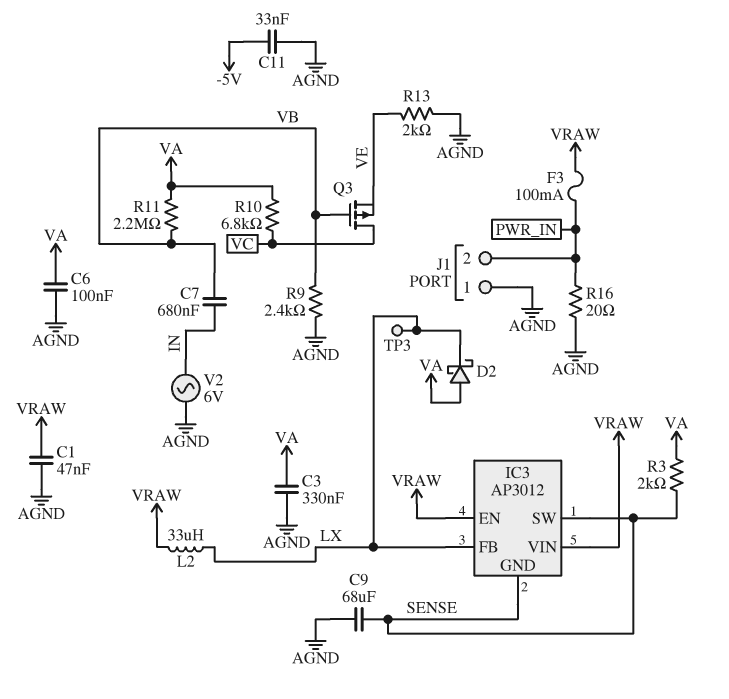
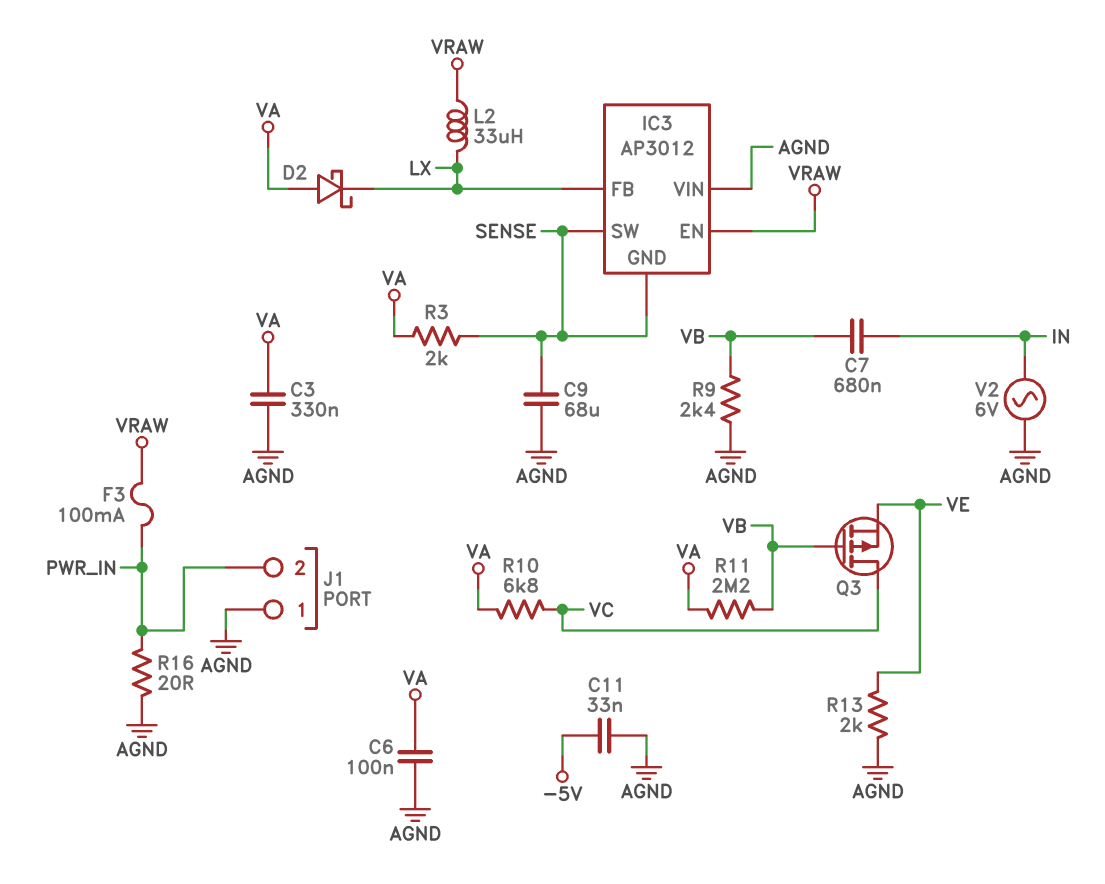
C1: 47nF (AGND, VRAW) -> none
IC3 pin VIN: VRAW -> AGND
TP3: test point (LX) -> none

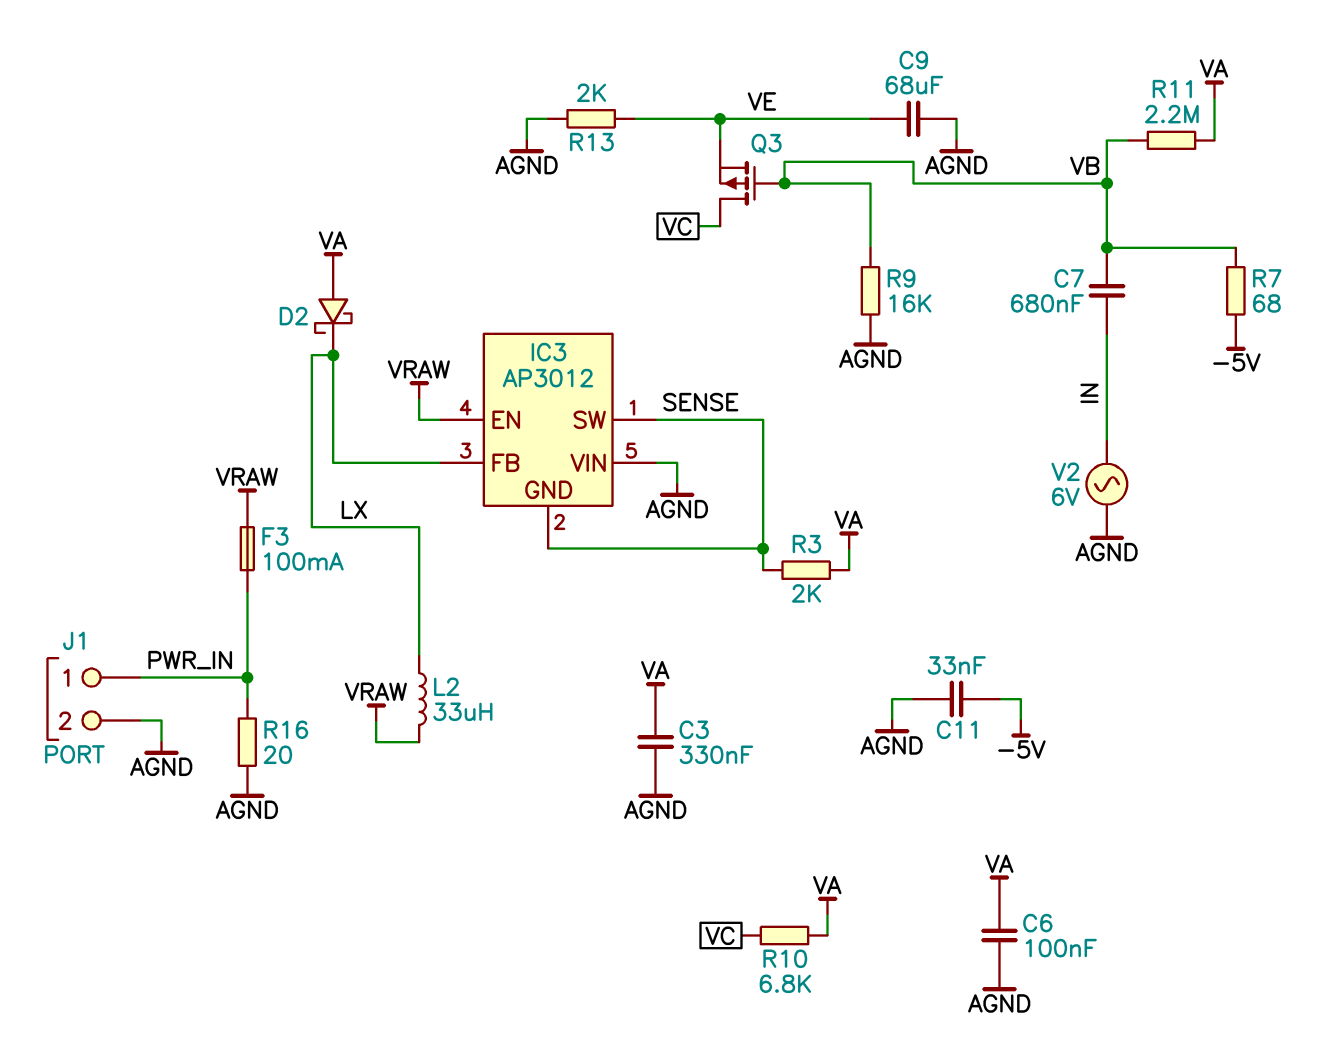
C9: 68uF (AGND, SENSE) -> 68uF (AGND, VE)
J1 pin 1: AGND -> PWR_IN
J1 pin 2: PWR_IN -> AGND
R7: none -> 68 (-5V, VB)
R9: 2.4k (AGND, VB) -> 16k (AGND, VB)

